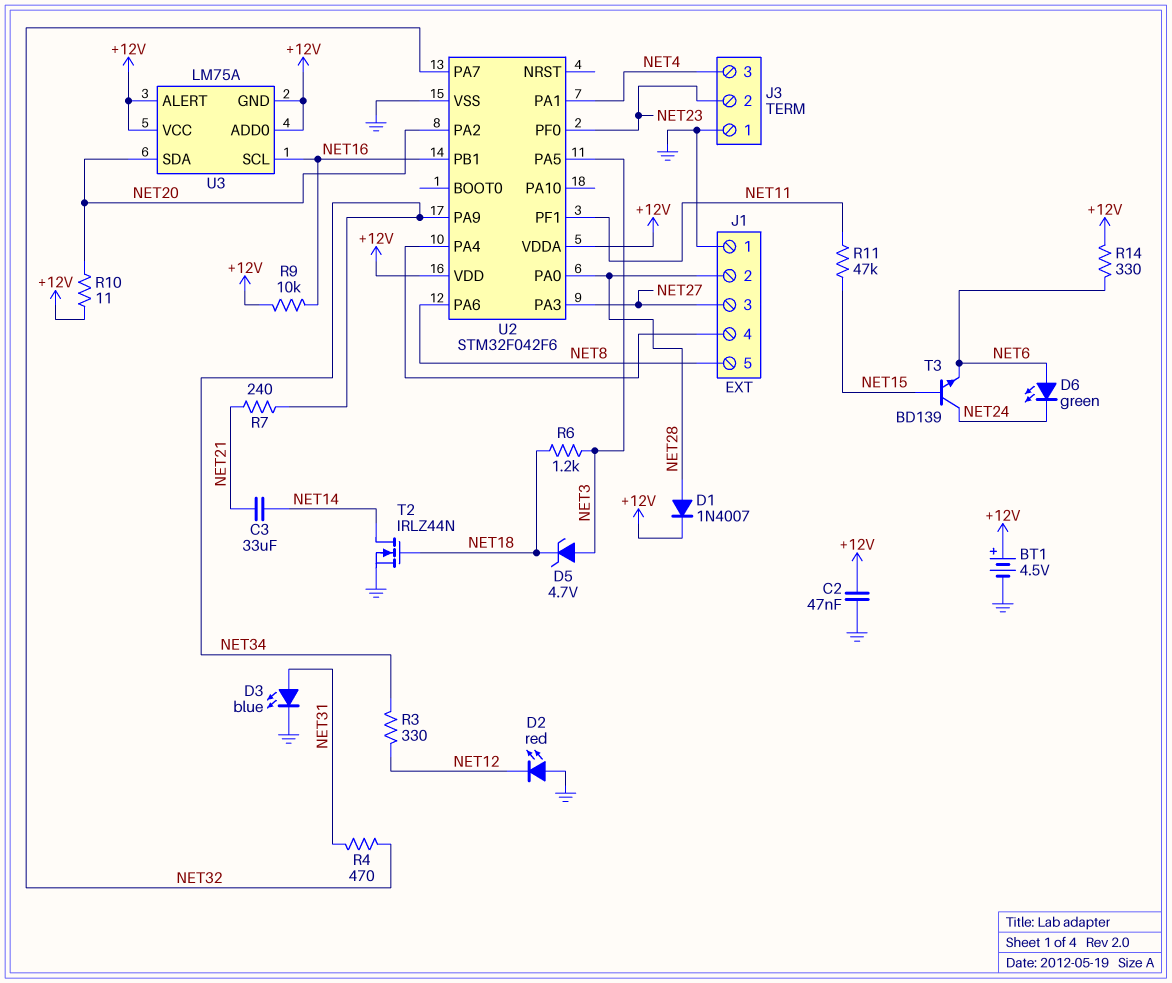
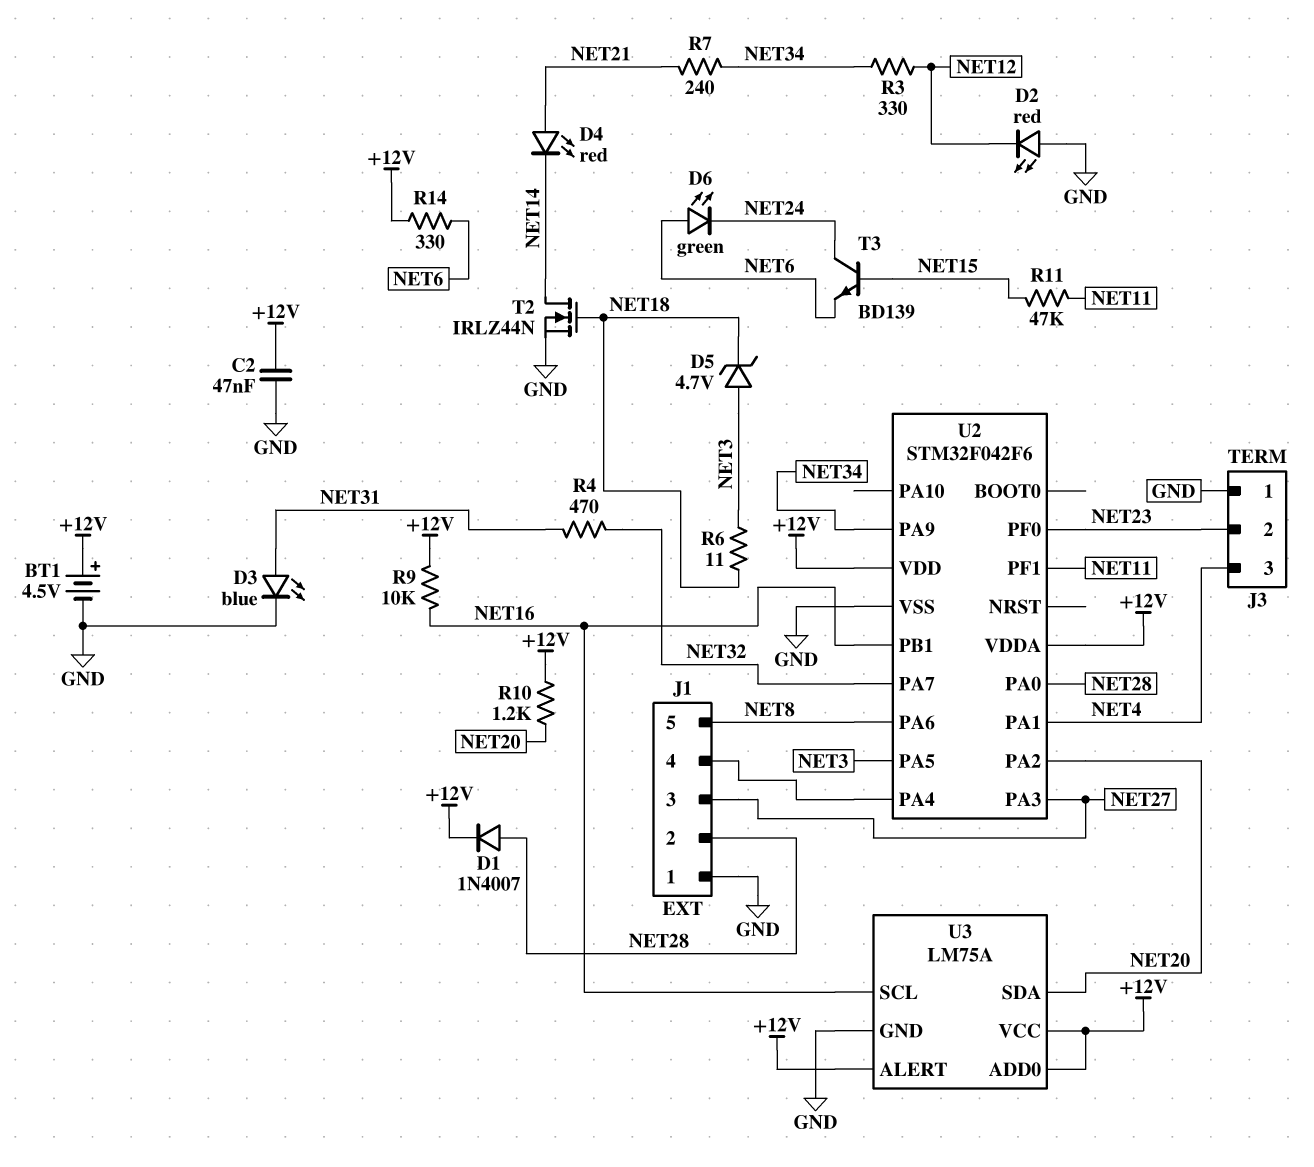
C3: 33uF (NET14, NET21) -> none
D4: none -> LED red (A NET21, K NET14)
R6: 1.2k (NET3, NET18) -> 11 (NET3, NET18)
R10: 11 (+12V, NET20) -> 1.2k (+12V, NET20)
U3 pin GND: +12V -> GND

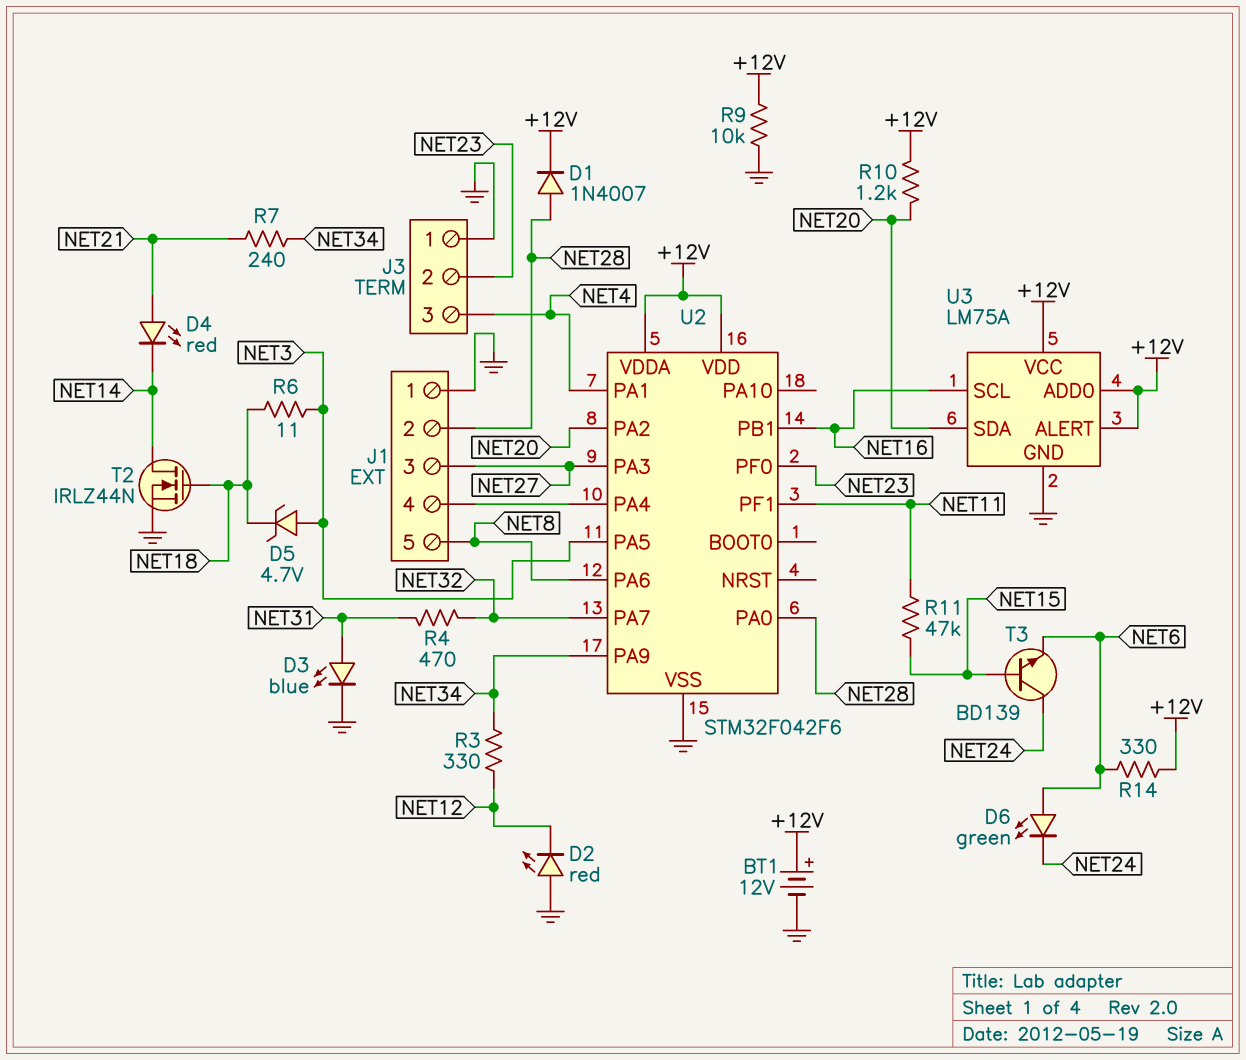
BT1: 4.5V (plus +12V, minus GND) -> 12V (plus +12V, minus GND)
C2: 47nF (+12V, GND) -> none
R9: 10k (+12V, NET16) -> 10k (+12V, GND)

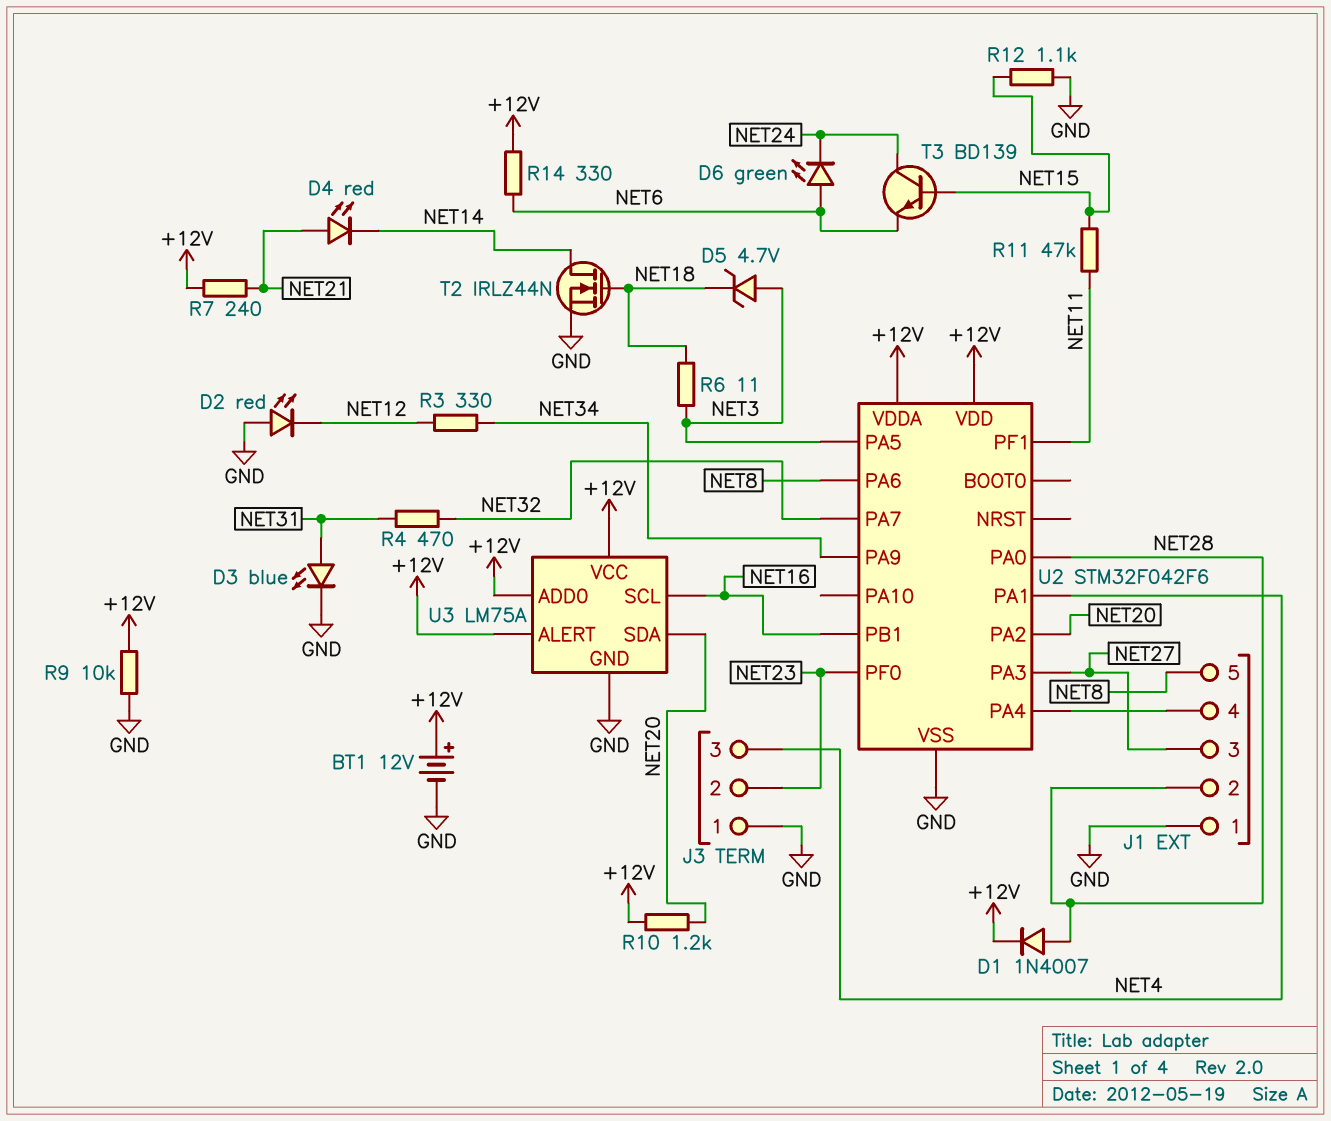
R7: 240 (NET21, NET34) -> 240 (+12V, NET21)
R12: none -> 1.1k (GND, NET15)

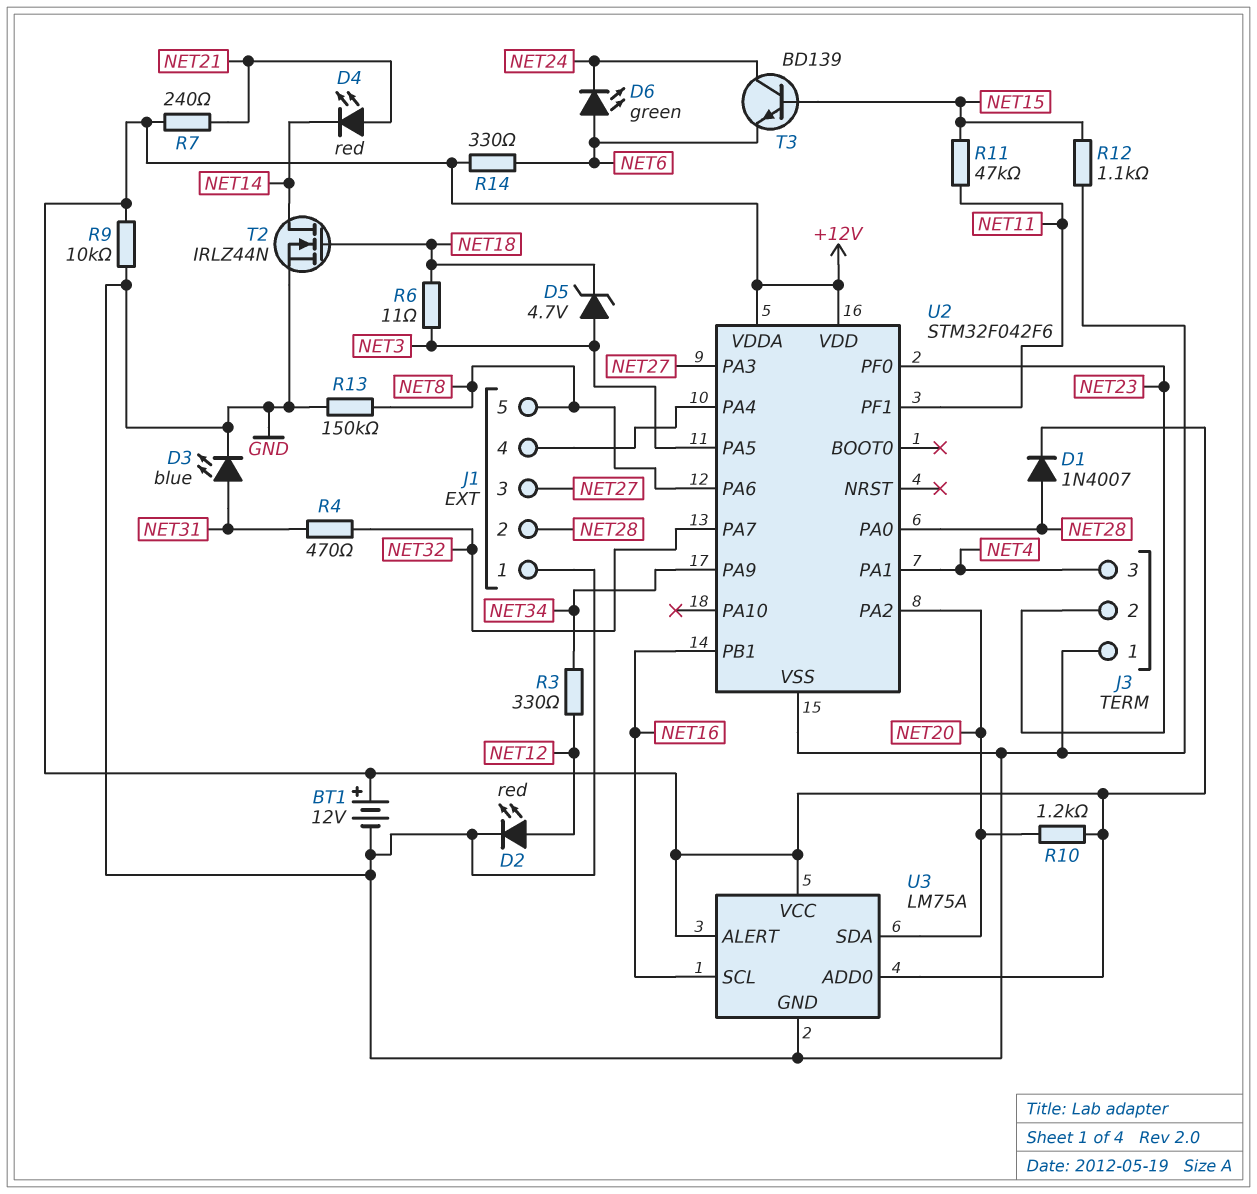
D2: LED red (A GND, K NET12) -> LED red (A NET12, K GND)
R13: none -> 150k (GND, NET8)

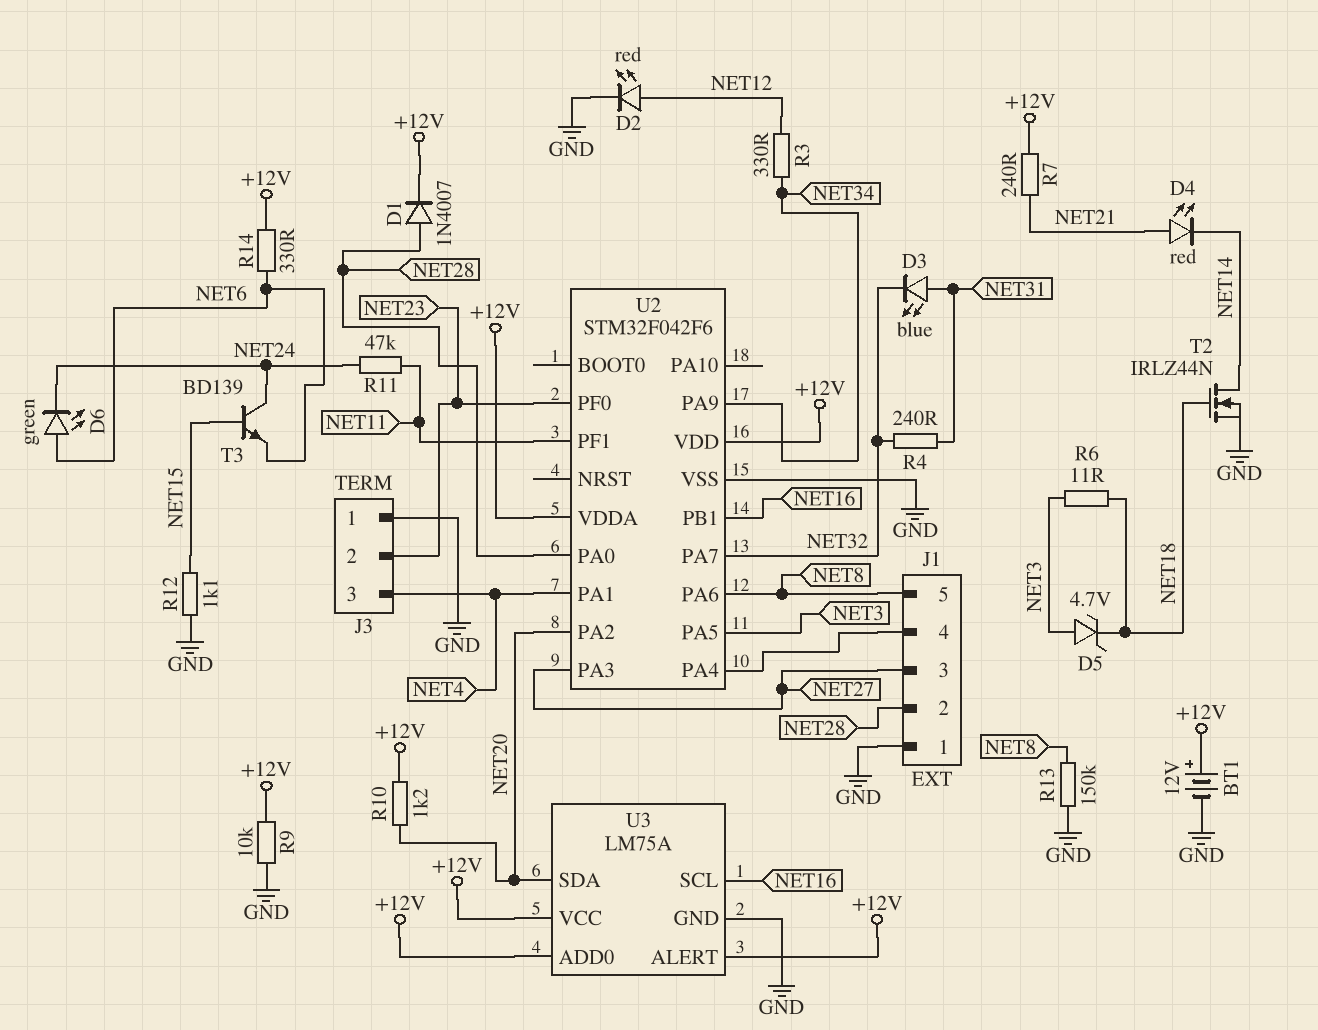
D3: LED blue (A NET31, K GND) -> LED blue (A NET31, K NET32)
R4: 470 (NET31, NET32) -> 240 (NET31, NET32)
R11: 47k (NET11, NET15) -> 47k (NET11, NET24)

